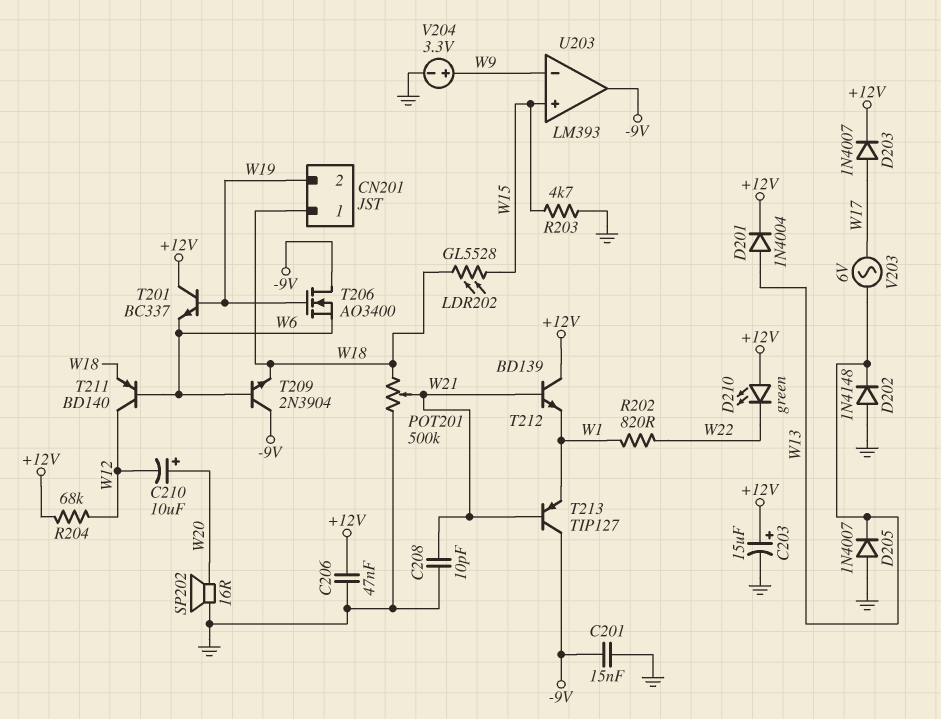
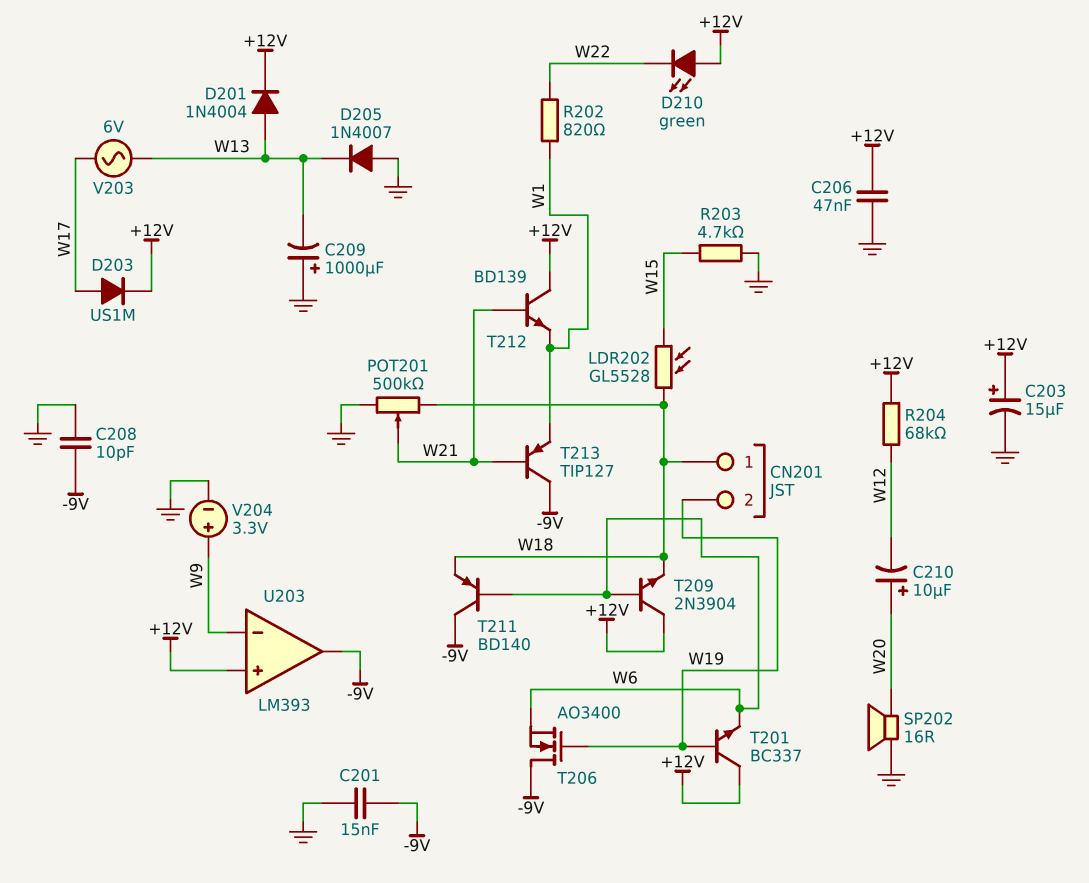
C208: 10pF (GND, W21) -> 10pF (-9V, GND)
C209: none -> 1000uF (plus GND, minus W13)
D202: diode 1N4148 (A GND, K W13) -> none
D203: diode 1N4007 (A W17, K +12V) -> diode US1M (A W17, K +12V)
T209: NPN 2N3904 (B W6, C -9V, E W18) -> NPN 2N3904 (B W6, C +12V, E W18)
T211: PNP BD140 (B W6, C W12, E W18) -> PNP BD140 (B W6, C -9V, E W18)
U203 pin in+: W15 -> +12V

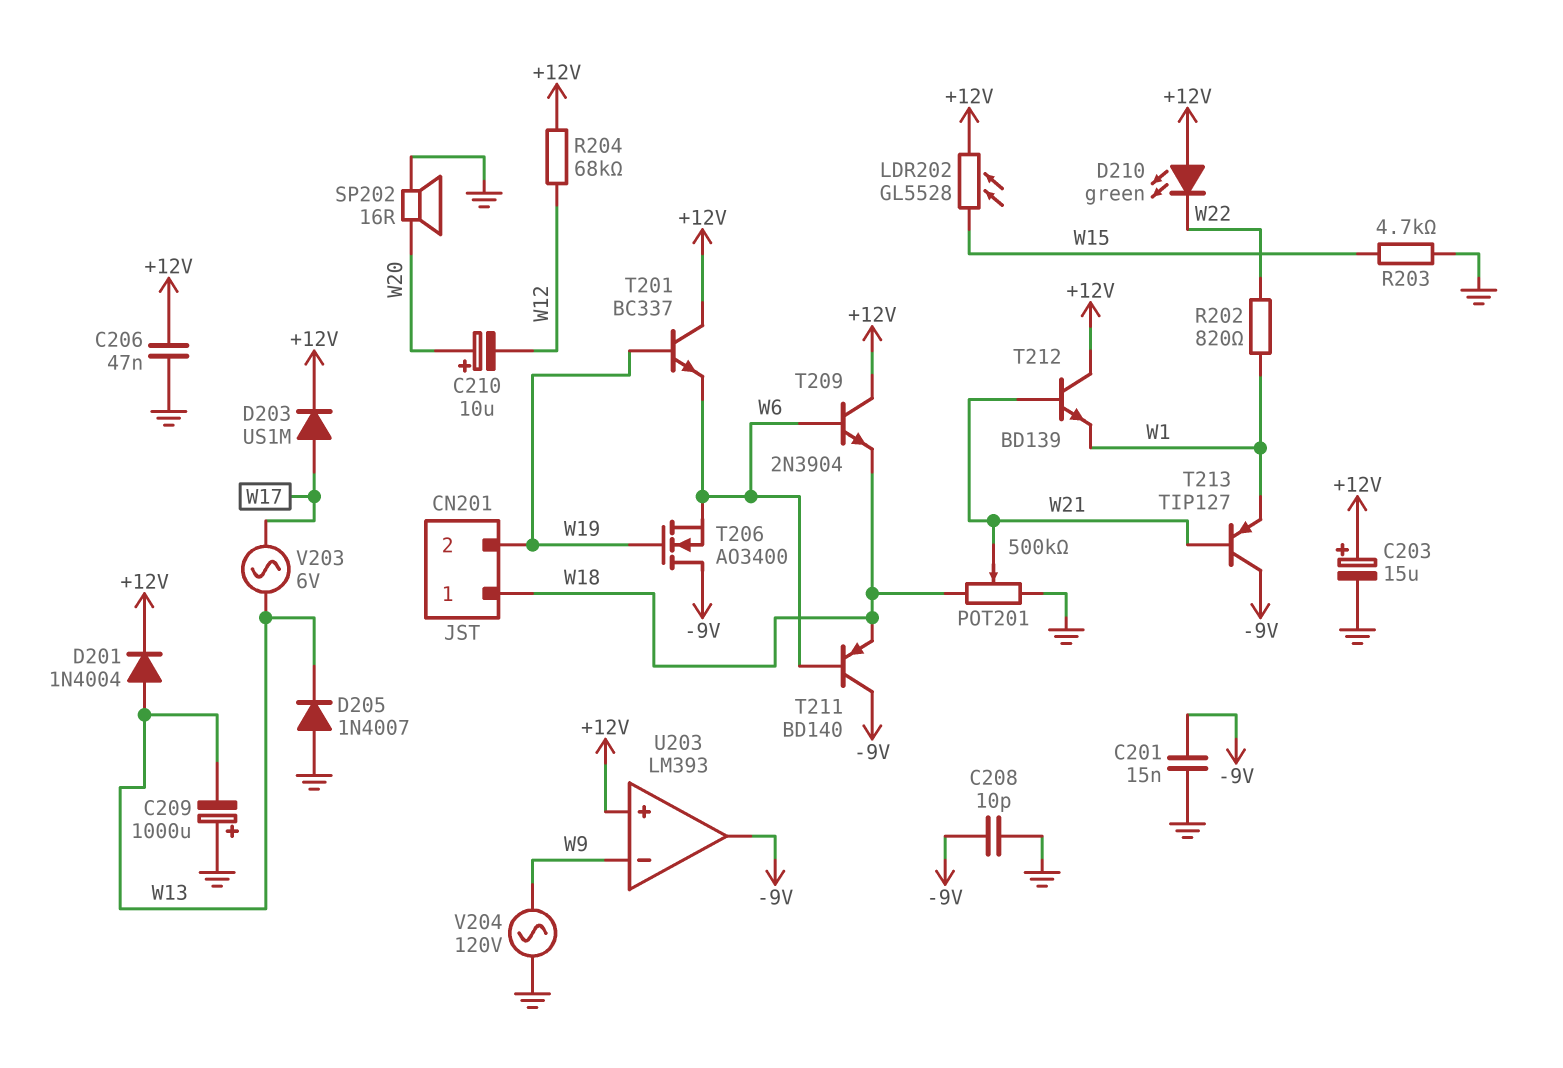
LDR202: GL5528 (W15, W18) -> GL5528 (+12V, W15)
V204: 3.3V (plus W9, minus GND) -> AC 120V (GND, W9)

